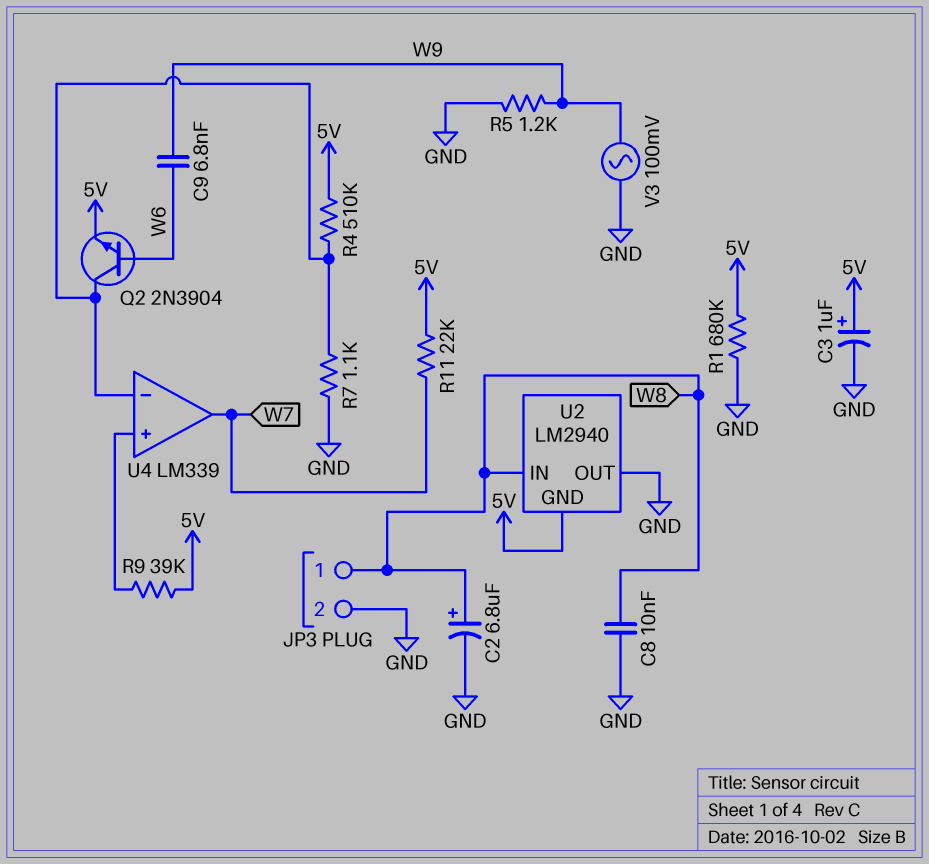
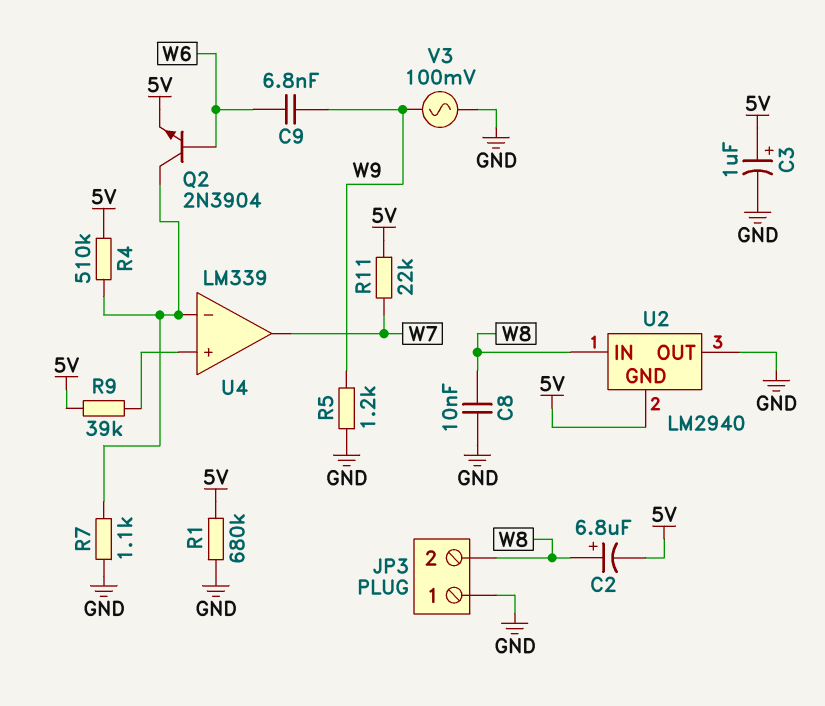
C2: 6.8uF (plus W8, minus GND) -> 6.8uF (plus W8, minus 5V)
JP3 pin 1: W8 -> GND
JP3 pin 2: GND -> W8

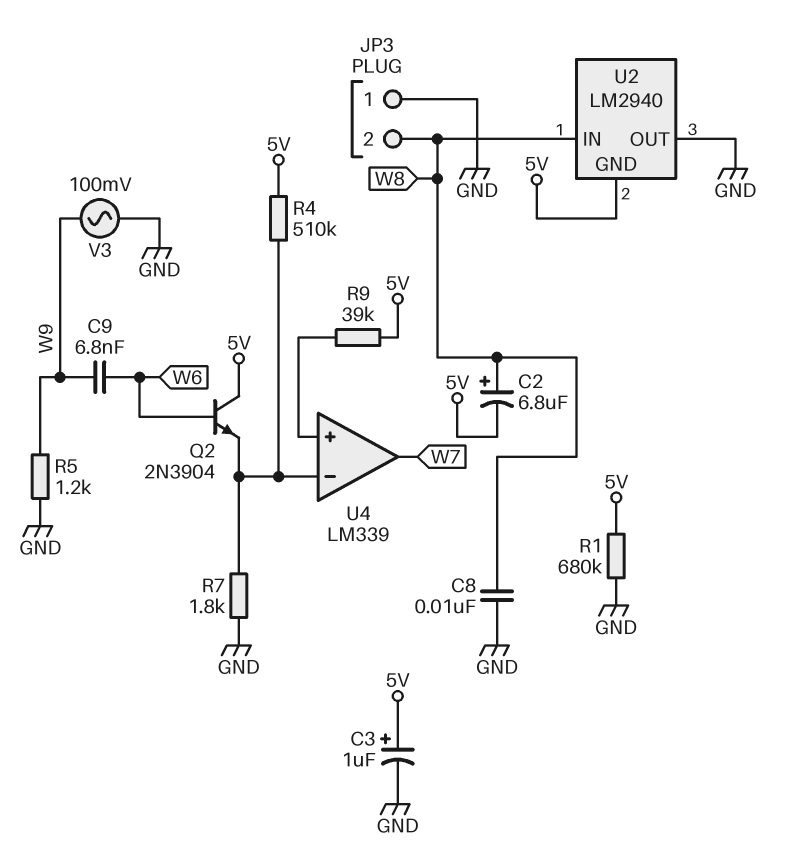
Q2: NPN 2N3904 (B W6, C U4/in-, E 5V) -> NPN 2N3904 (B W6, C 5V, E U4/in-)
R7: 1.1k (GND, U4/in-) -> 1.8k (GND, U4/in-)
R11: 22k (5V, W7) -> none

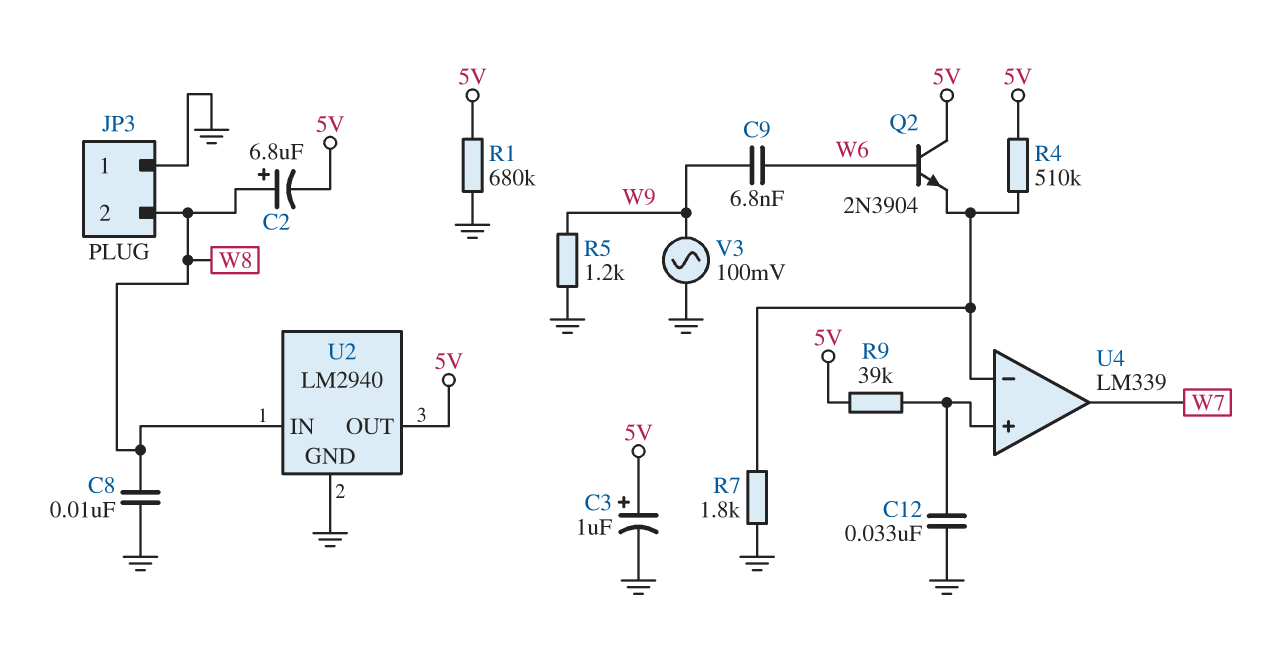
C12: none -> 33nF (GND, U4/in+)
U2 pin GND: 5V -> GND
U2 pin OUT: GND -> 5V

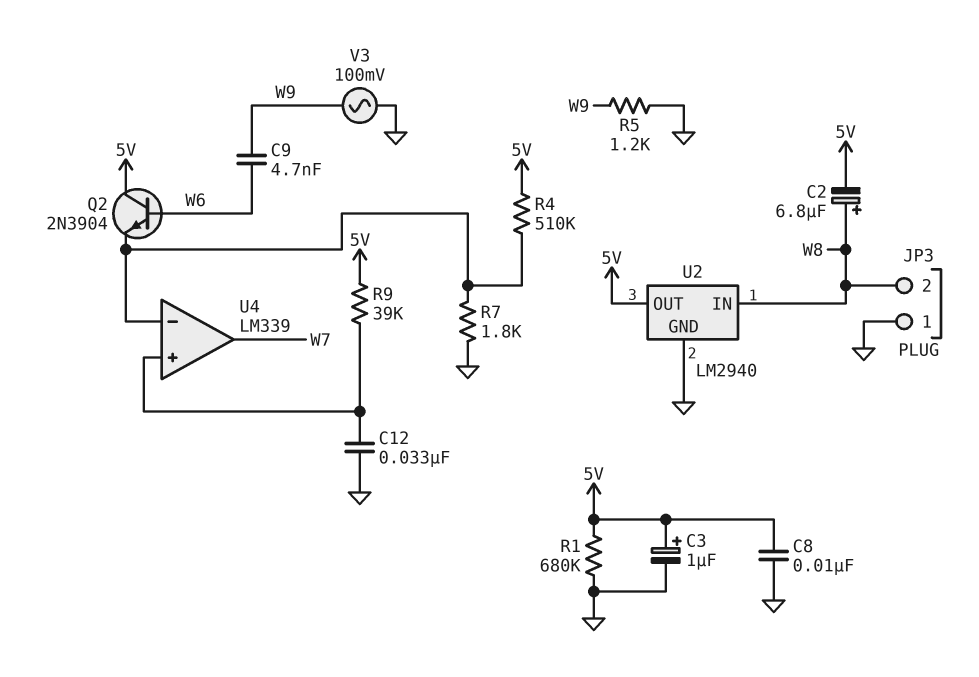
C8: 10nF (GND, W8) -> 10nF (5V, GND)
C9: 6.8nF (W6, W9) -> 4.7nF (W6, W9)

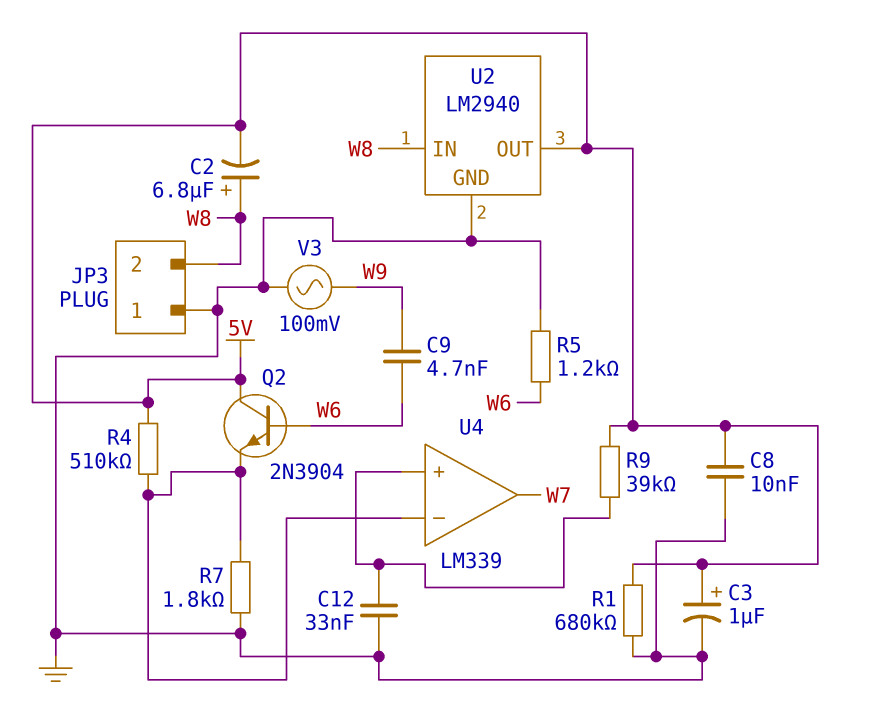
R5: 1.2k (GND, W9) -> 1.2k (GND, W6)

